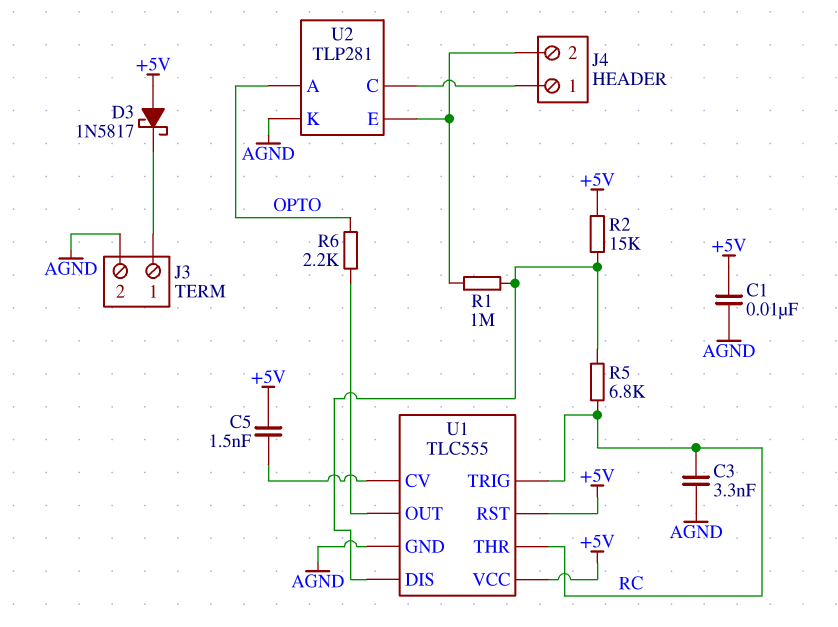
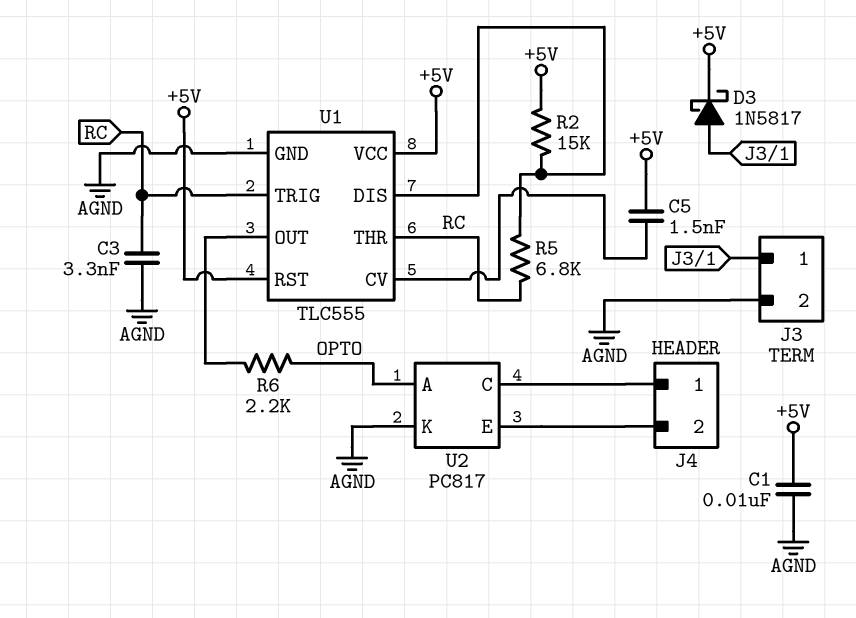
D3: schottky 1N5817 (A +5V, K J3/1) -> schottky 1N5817 (A J3/1, K +5V)
R1: 1M (J4/2, U1/DIS) -> none
U2: TLP281 -> PC817

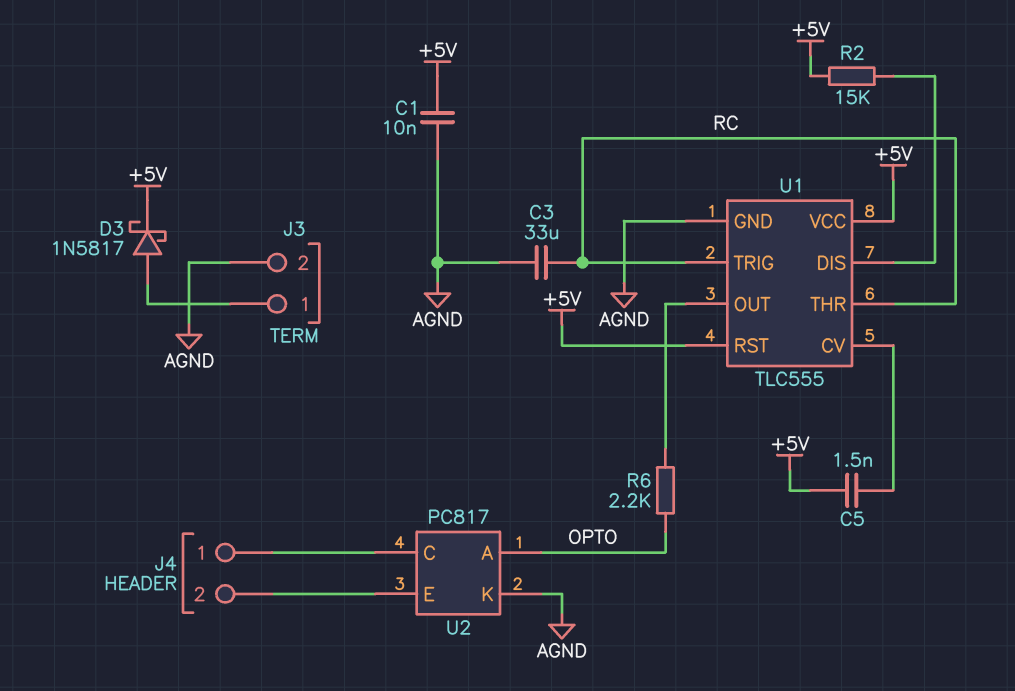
C3: 3.3nF (AGND, RC) -> 33uF (AGND, RC)
R5: 6.8k (RC, U1/DIS) -> none

